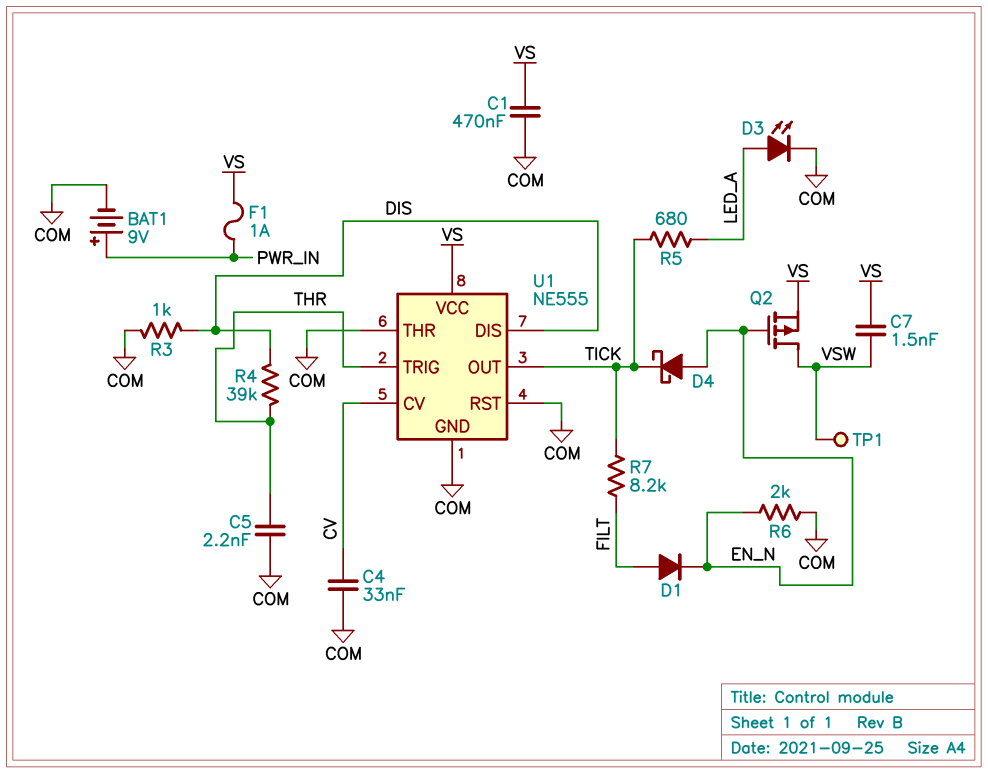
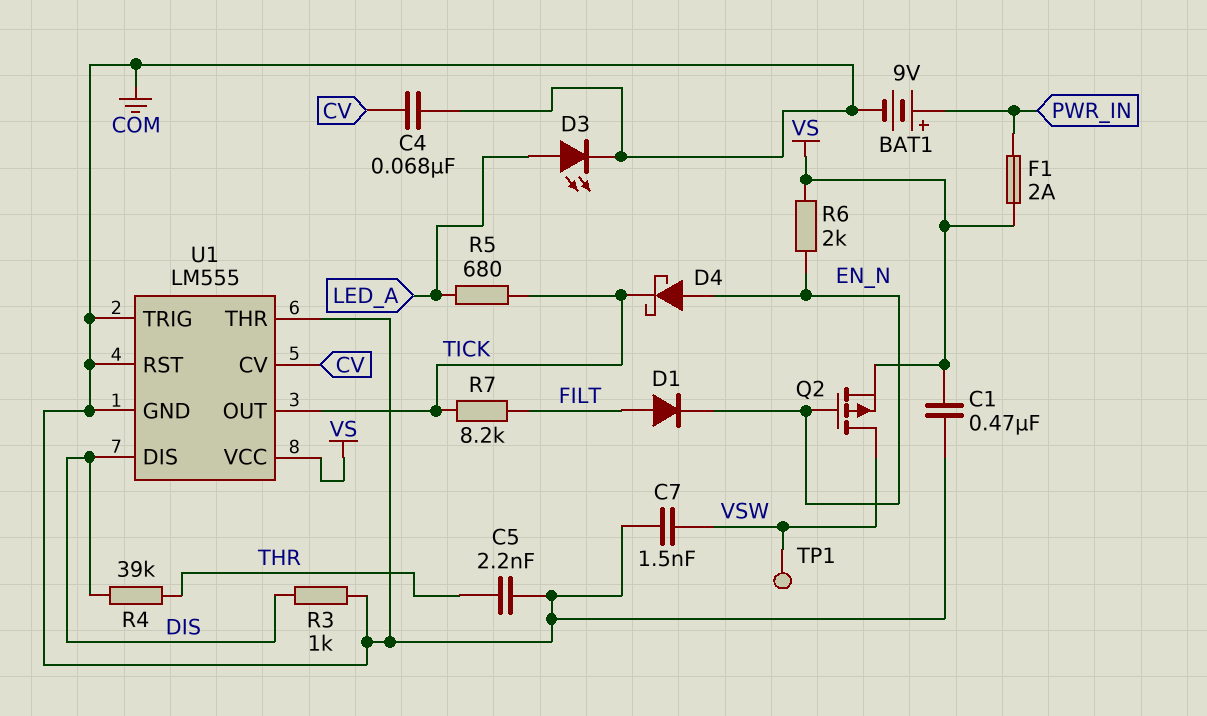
C4: 33nF (COM, CV) -> 68nF (COM, CV)
C7: 1.5nF (VS, VSW) -> 1.5nF (COM, VSW)
F1: 1A (PWR_IN, VS) -> 2A (PWR_IN, VS)
R6: 2k (COM, EN_N) -> 2k (EN_N, VS)
U1: NE555 -> LM555
U1 pin TRIG: THR -> COM

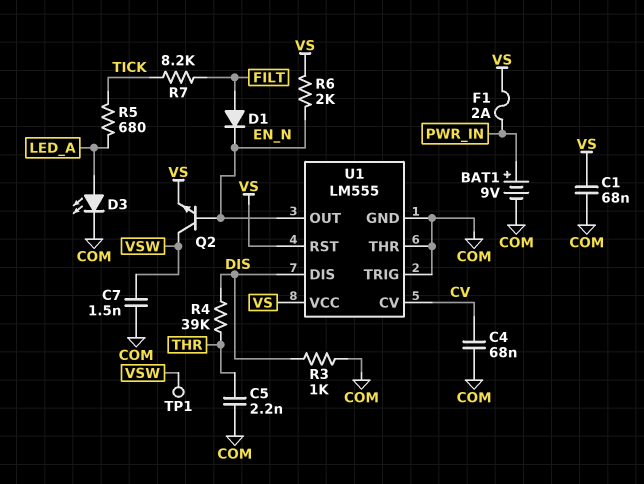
C1: 470nF (COM, VS) -> 68nF (COM, VS)
D4: schottky (A EN_N, K TICK) -> none
Q2: PMOS (G EN_N, D VSW, S VS) -> NPN (B EN_N, C VSW, E VS)
U1 pin OUT: TICK -> EN_N
U1 pin RST: COM -> VS

